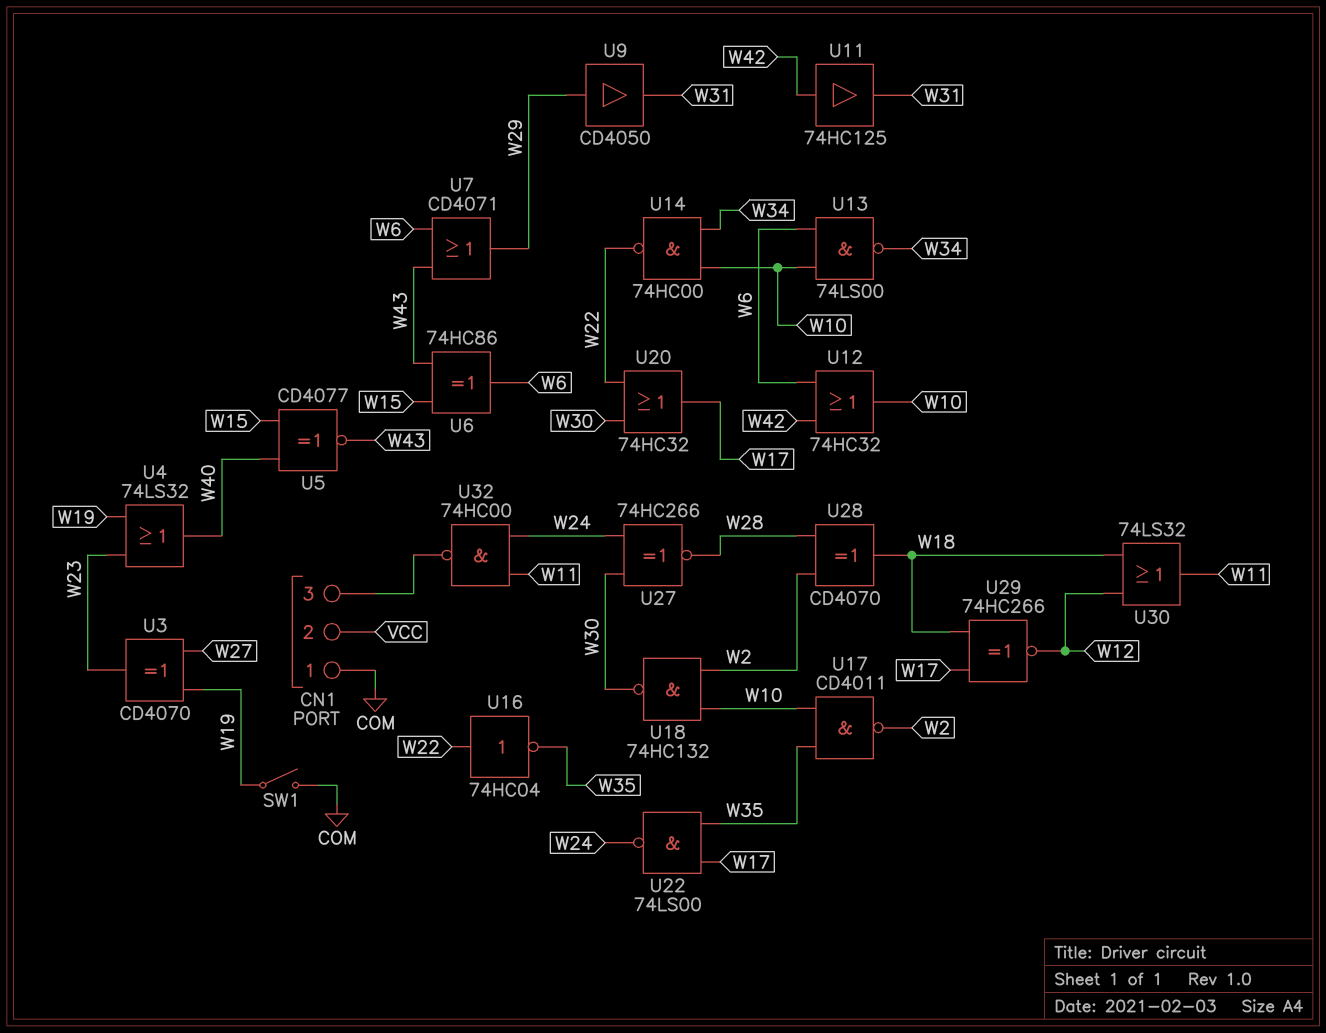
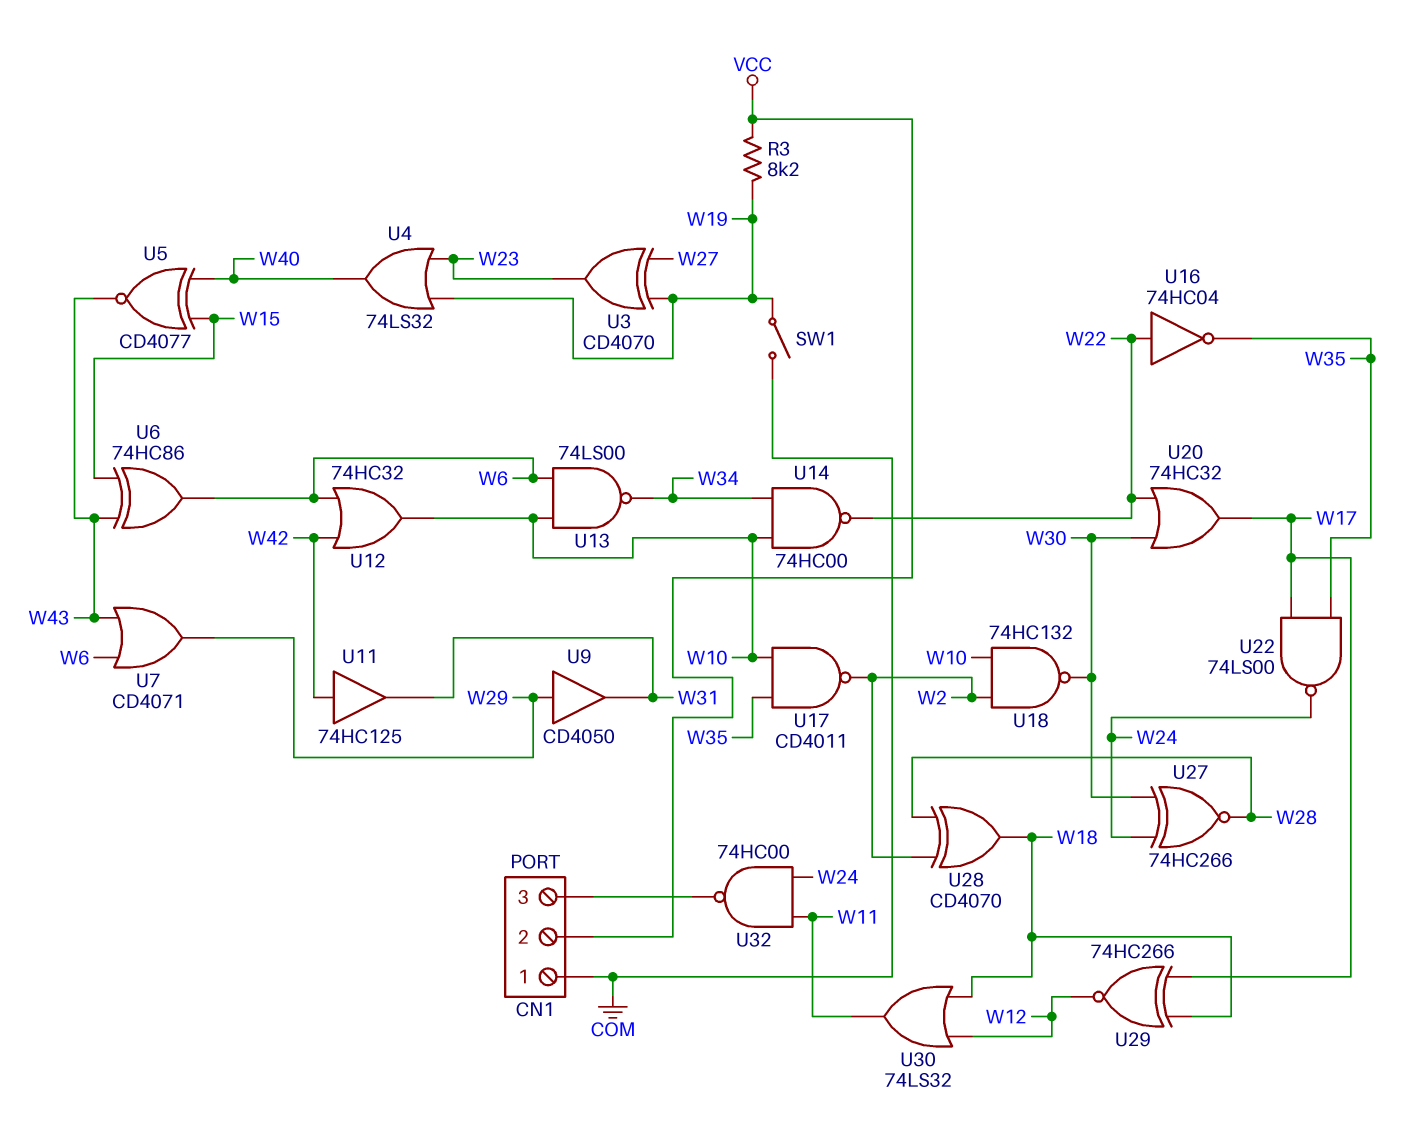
R3: none -> 8.2k (VCC, W19)

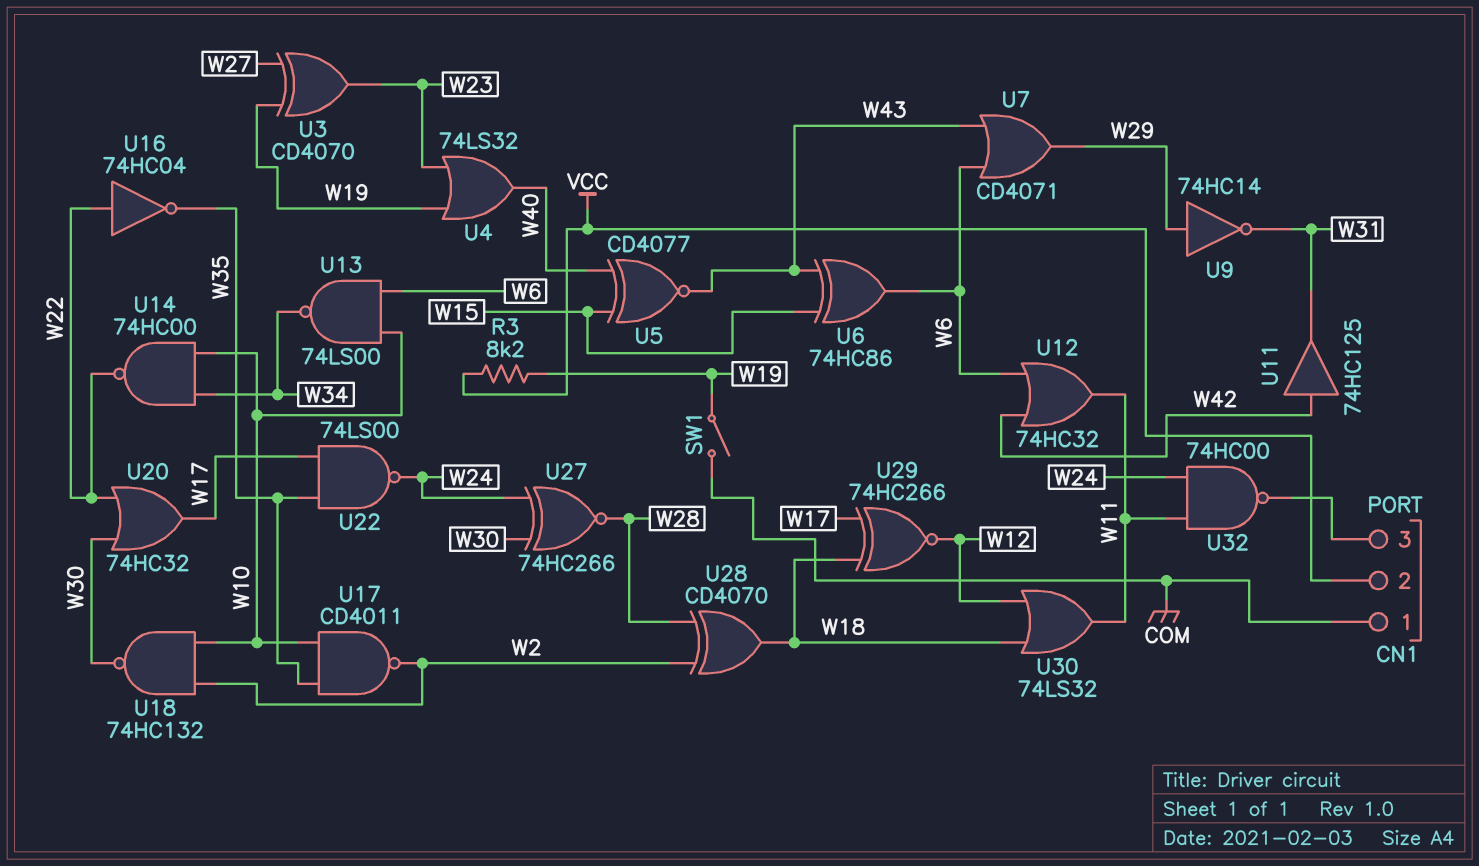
U9: buffer CD4050 (in W29, out W31) -> NOT 74HC14 (in W29, out W31)
U12: OR 74HC32 (in W6, in W42, out W10) -> OR 74HC32 (in W6, in W42, out W11)

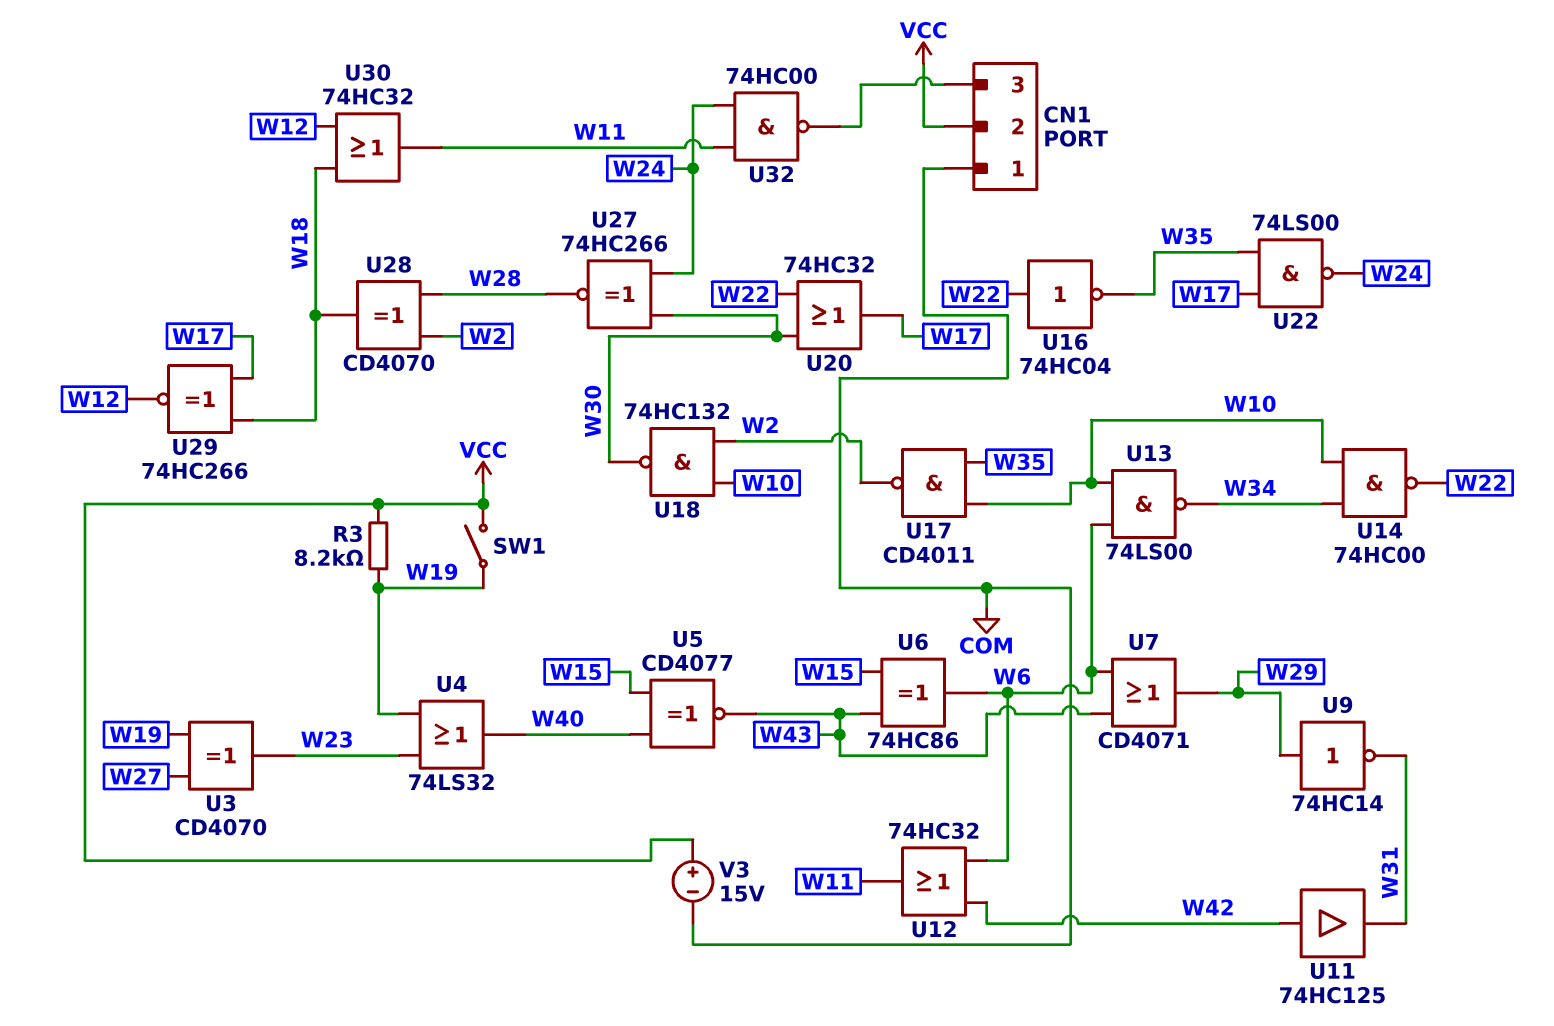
SW1: switch (COM, W19) -> switch (VCC, W19)
U30: OR 74LS32 (in W12, in W18, out W11) -> OR 74HC32 (in W12, in W18, out W11)
V3: none -> 15V (plus VCC, minus COM)

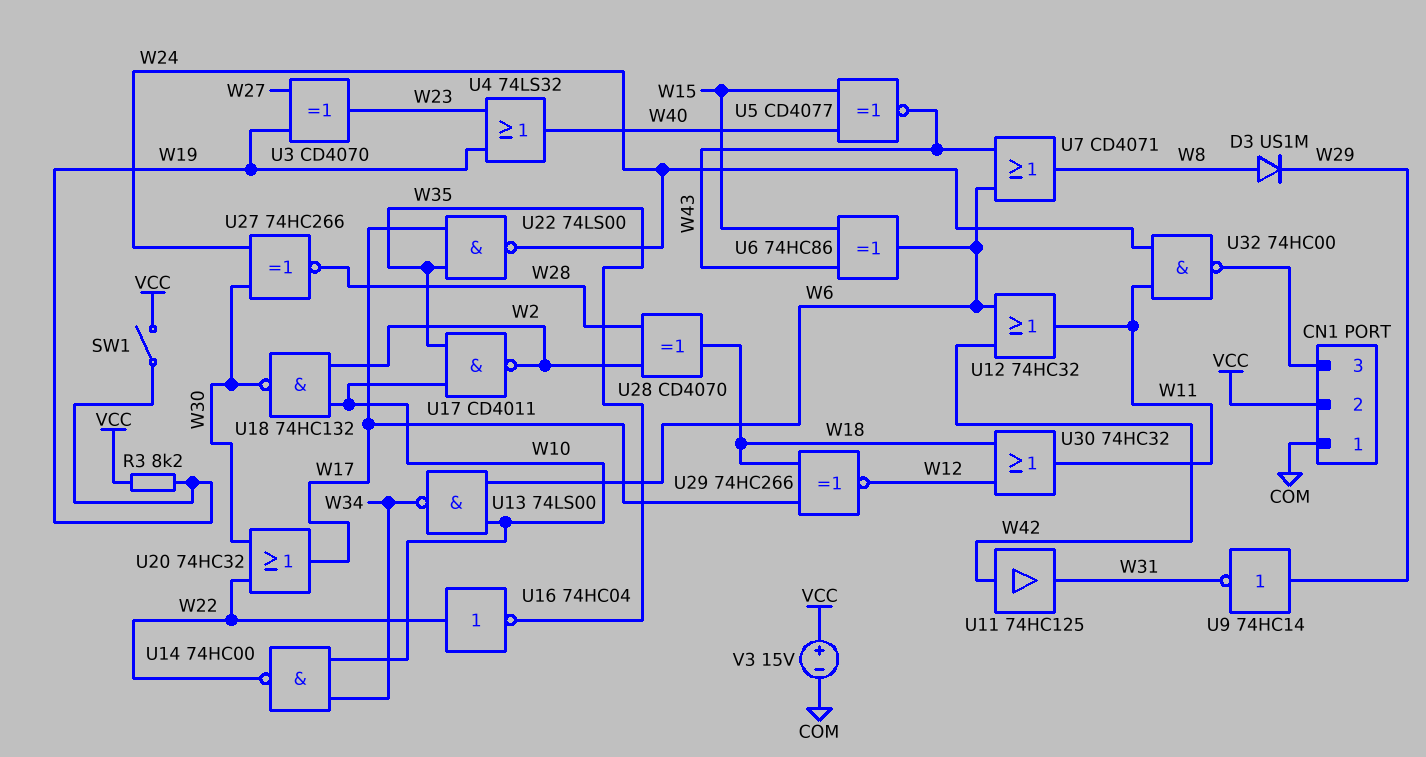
D3: none -> diode US1M (A W8, K W29)
U7: OR CD4071 (in W6, in W43, out W29) -> OR CD4071 (in W6, in W43, out W8)

